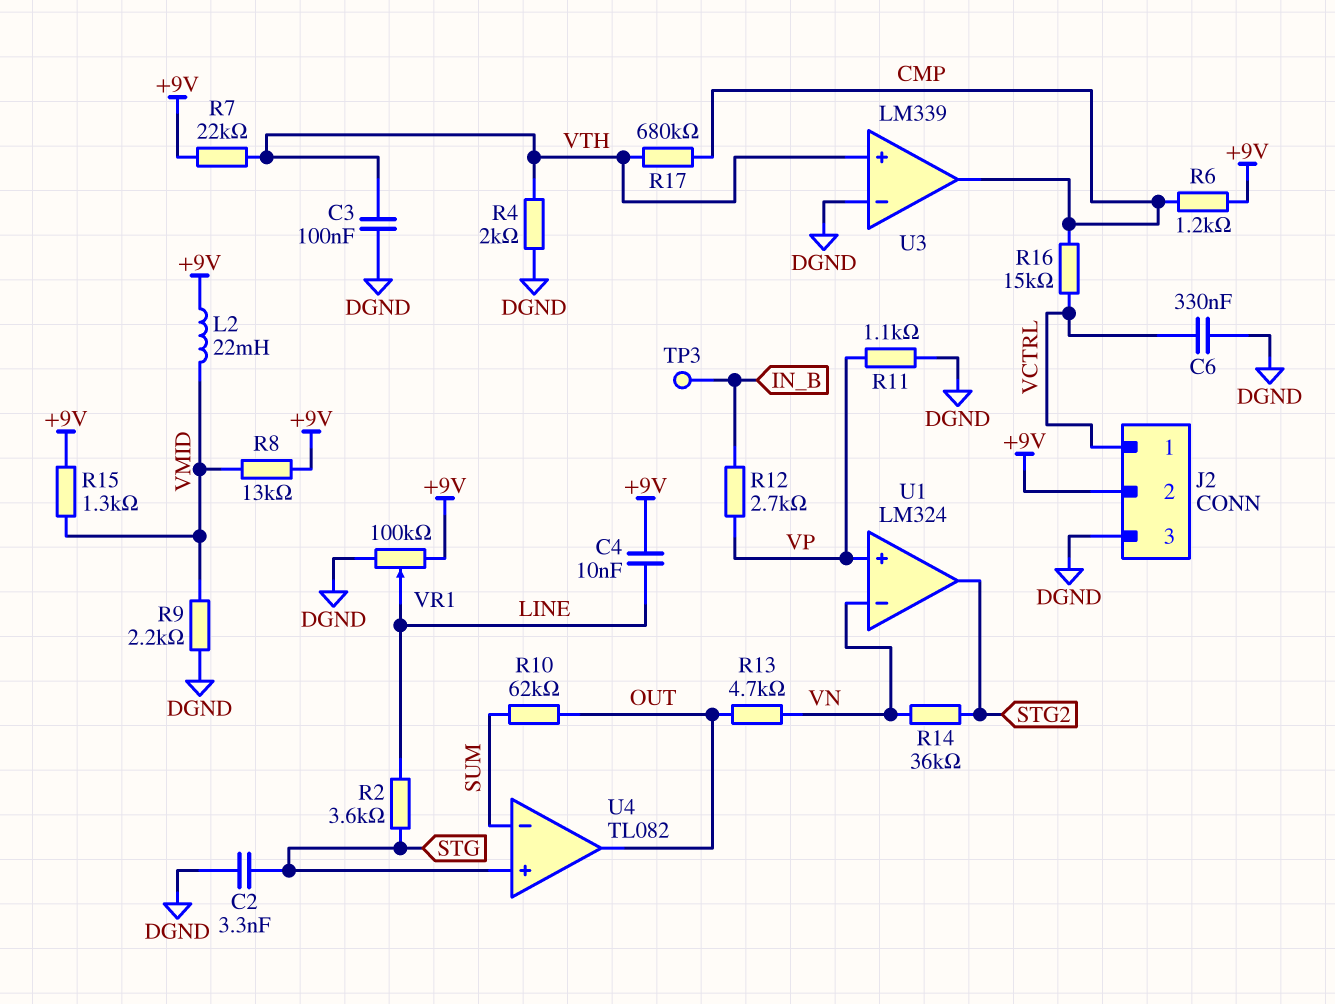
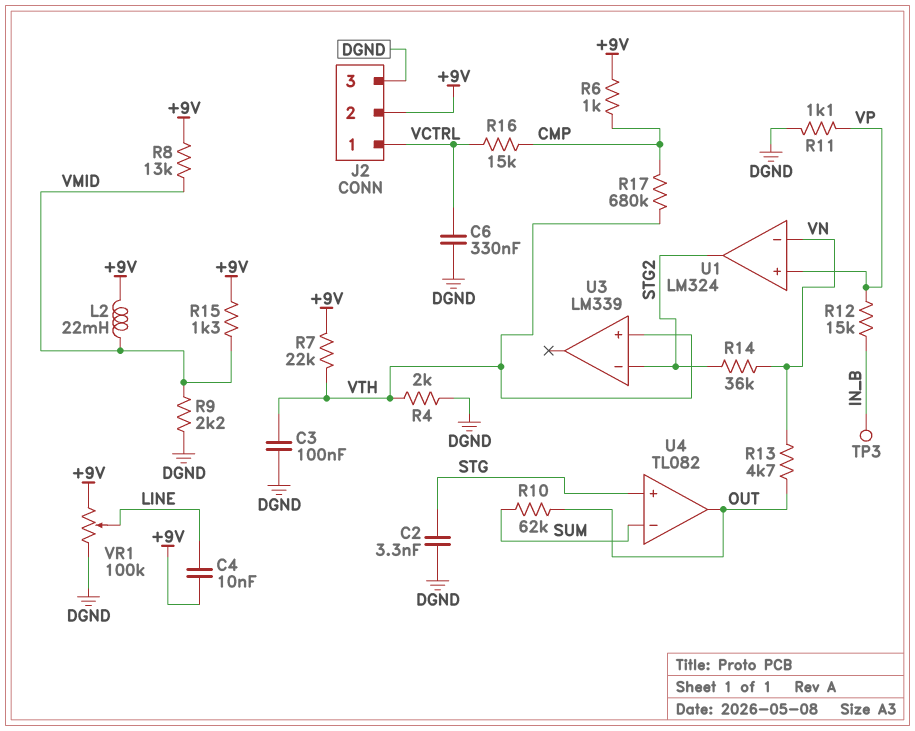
R2: 3.6k (LINE, STG) -> none
R6: 1.2k (+9V, CMP) -> 1k (+9V, CMP)
R12: 2.7k (IN_B, VP) -> 15k (IN_B, VP)
U3 pin in-: DGND -> STG2
U3 pin out: CMP -> none

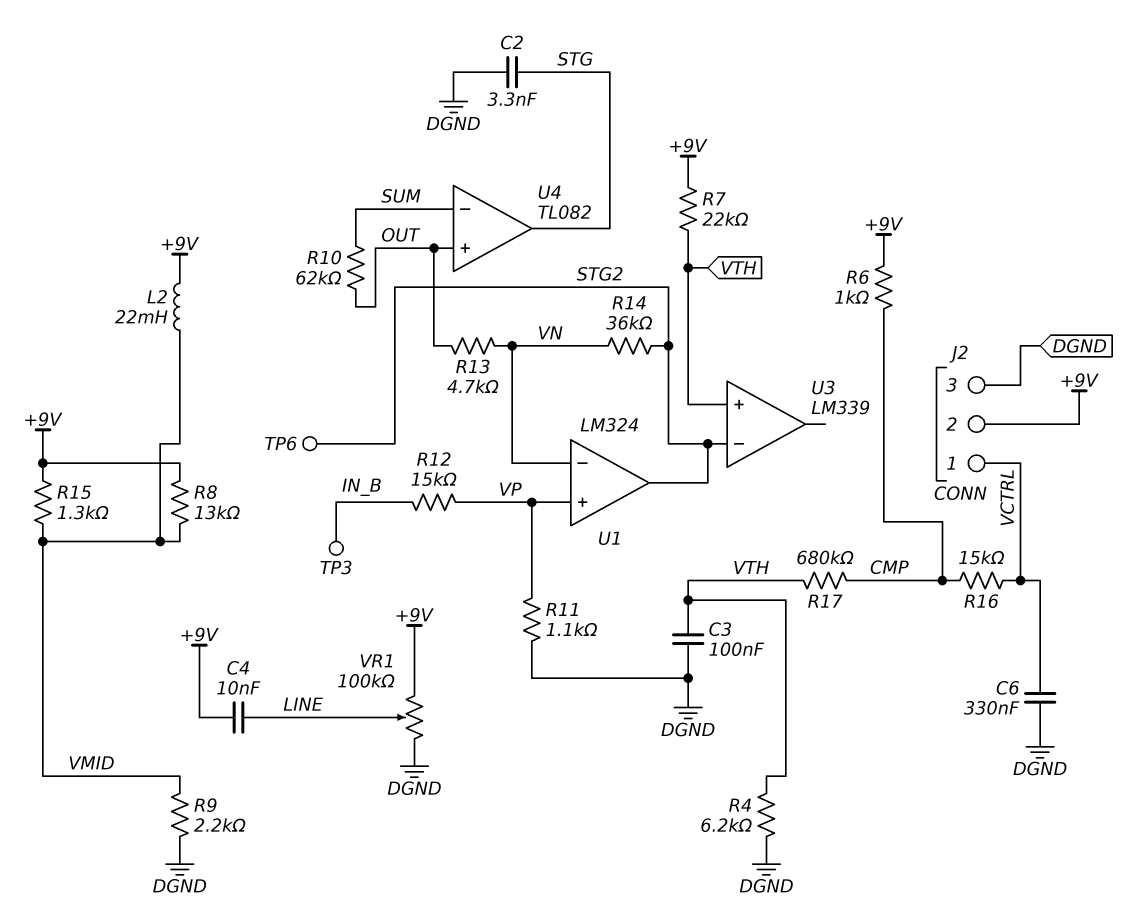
R4: 2k (DGND, VTH) -> 6.2k (DGND, VTH)
TP6: none -> test point (STG2)
U4 pin in+: STG -> OUT
U4 pin out: OUT -> STG

